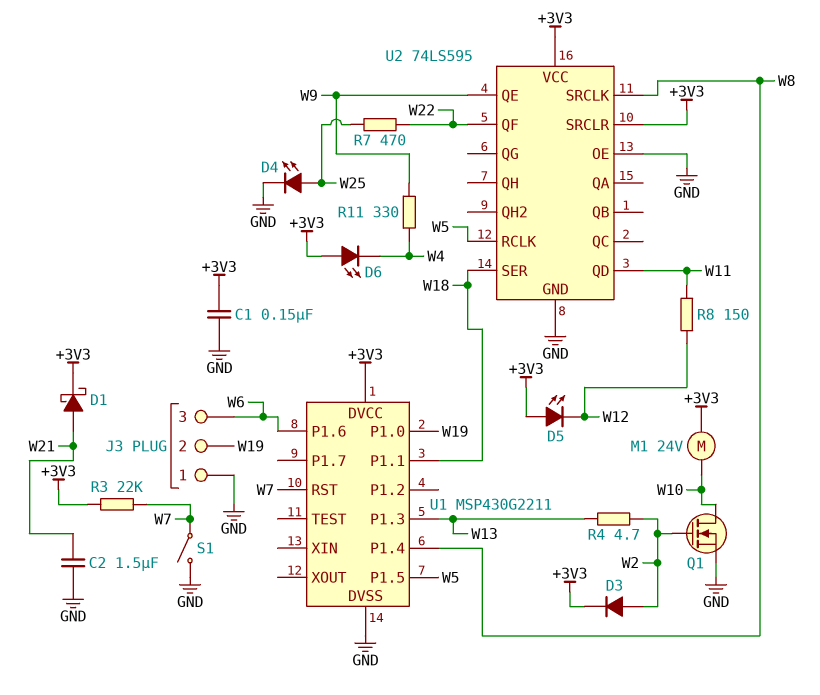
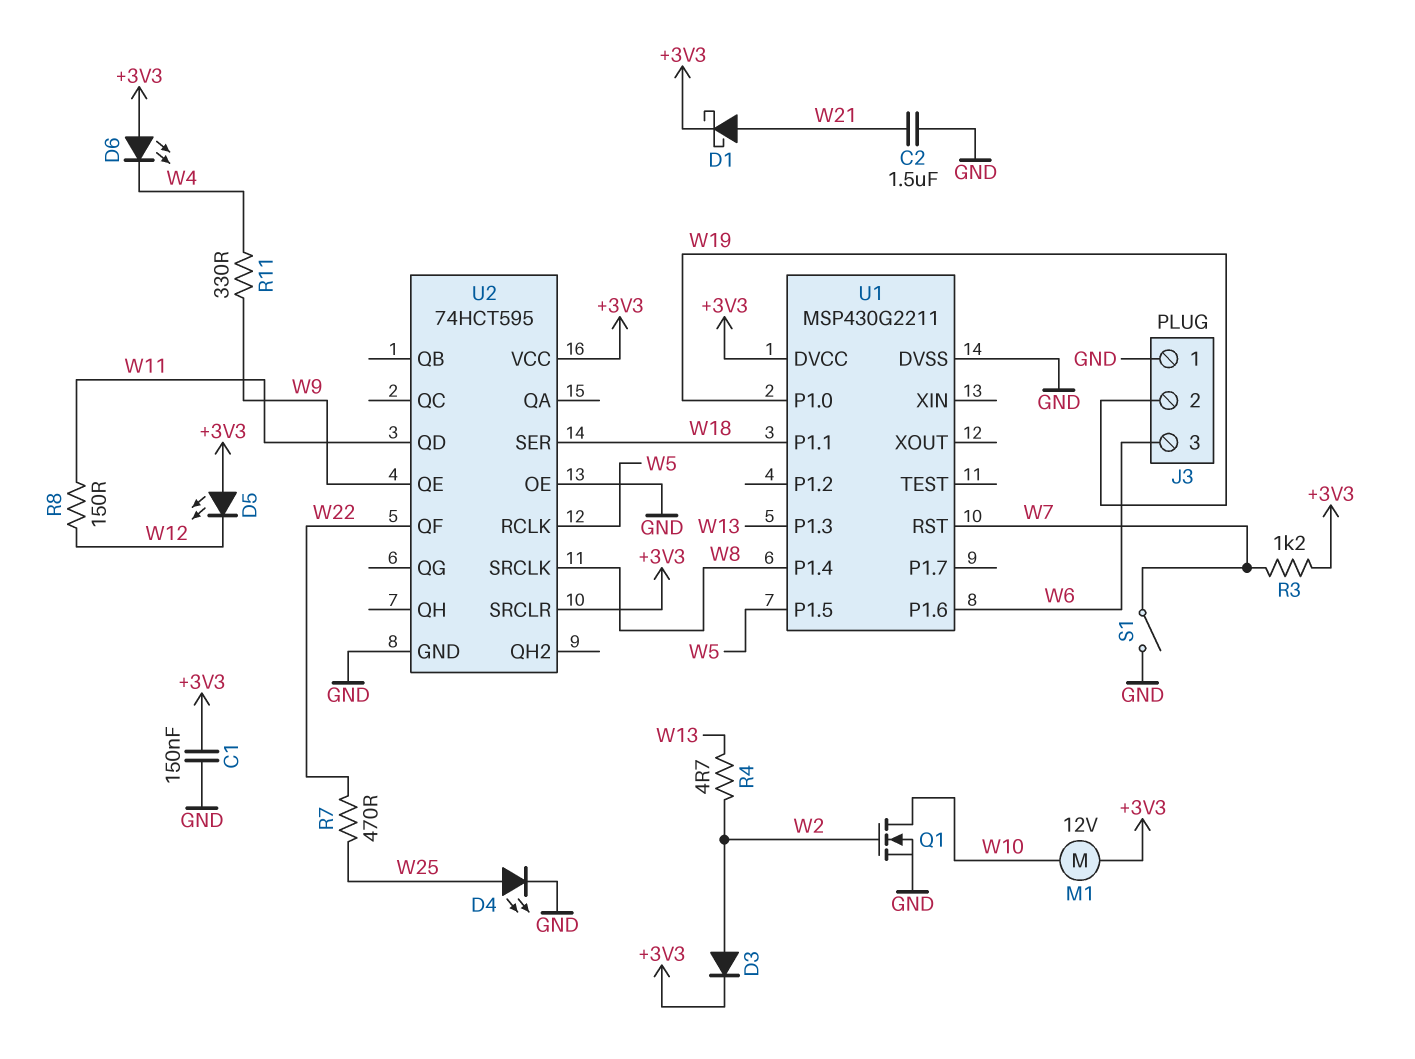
M1: motor 24V (+3V3, W10) -> motor 12V (+3V3, W10)
R3: 22k (+3V3, W7) -> 1.2k (+3V3, W7)
U2: 74LS595 -> 74HCT595

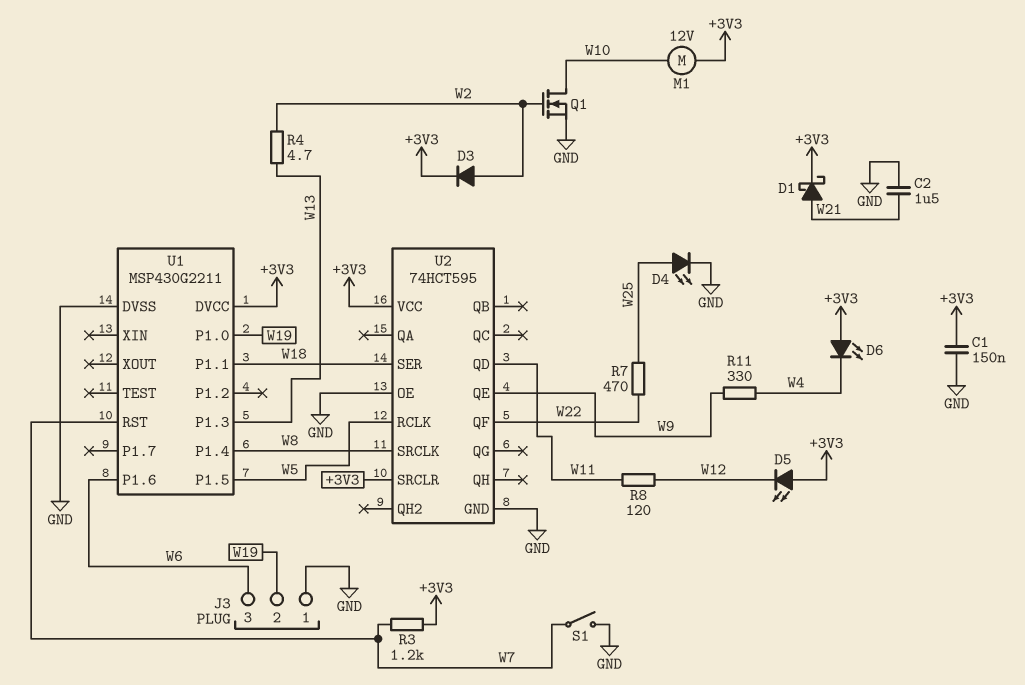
R8: 150 (W11, W12) -> 120 (W11, W12)

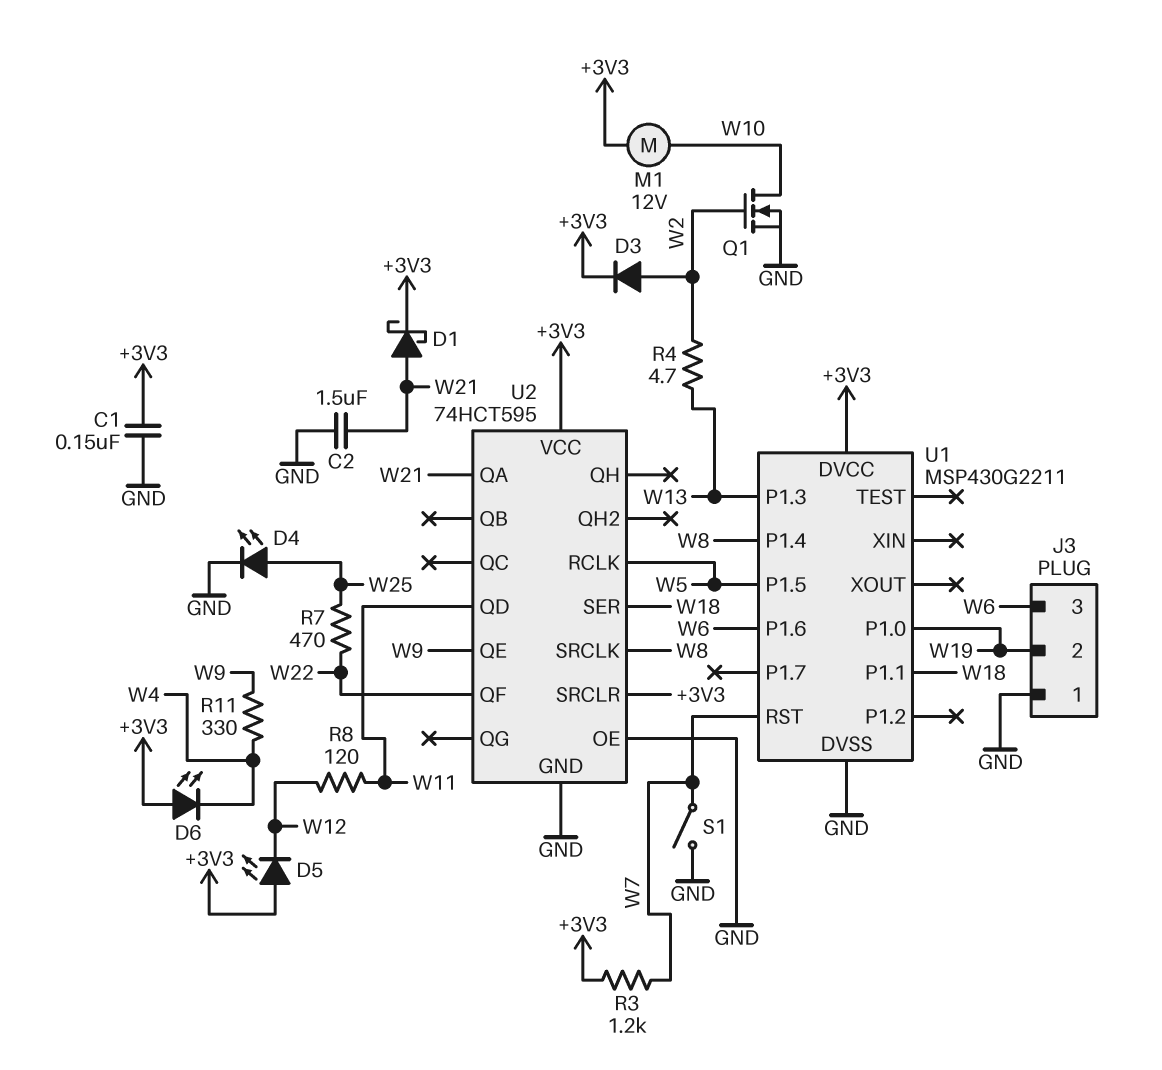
U2 pin QA: none -> W21

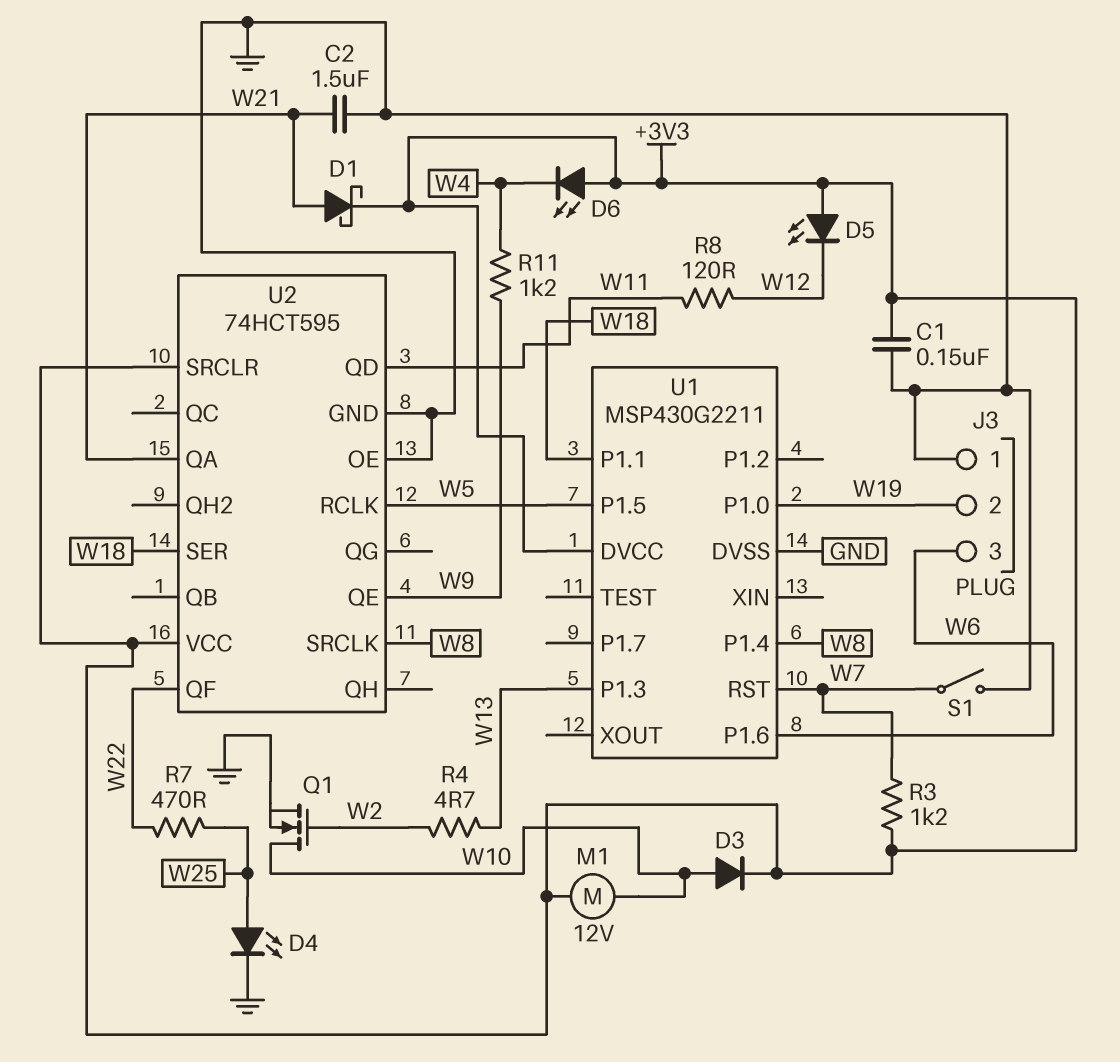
D3: diode (A W2, K +3V3) -> diode (A W10, K +3V3)
R11: 330 (W4, W9) -> 1.2k (W4, W9)

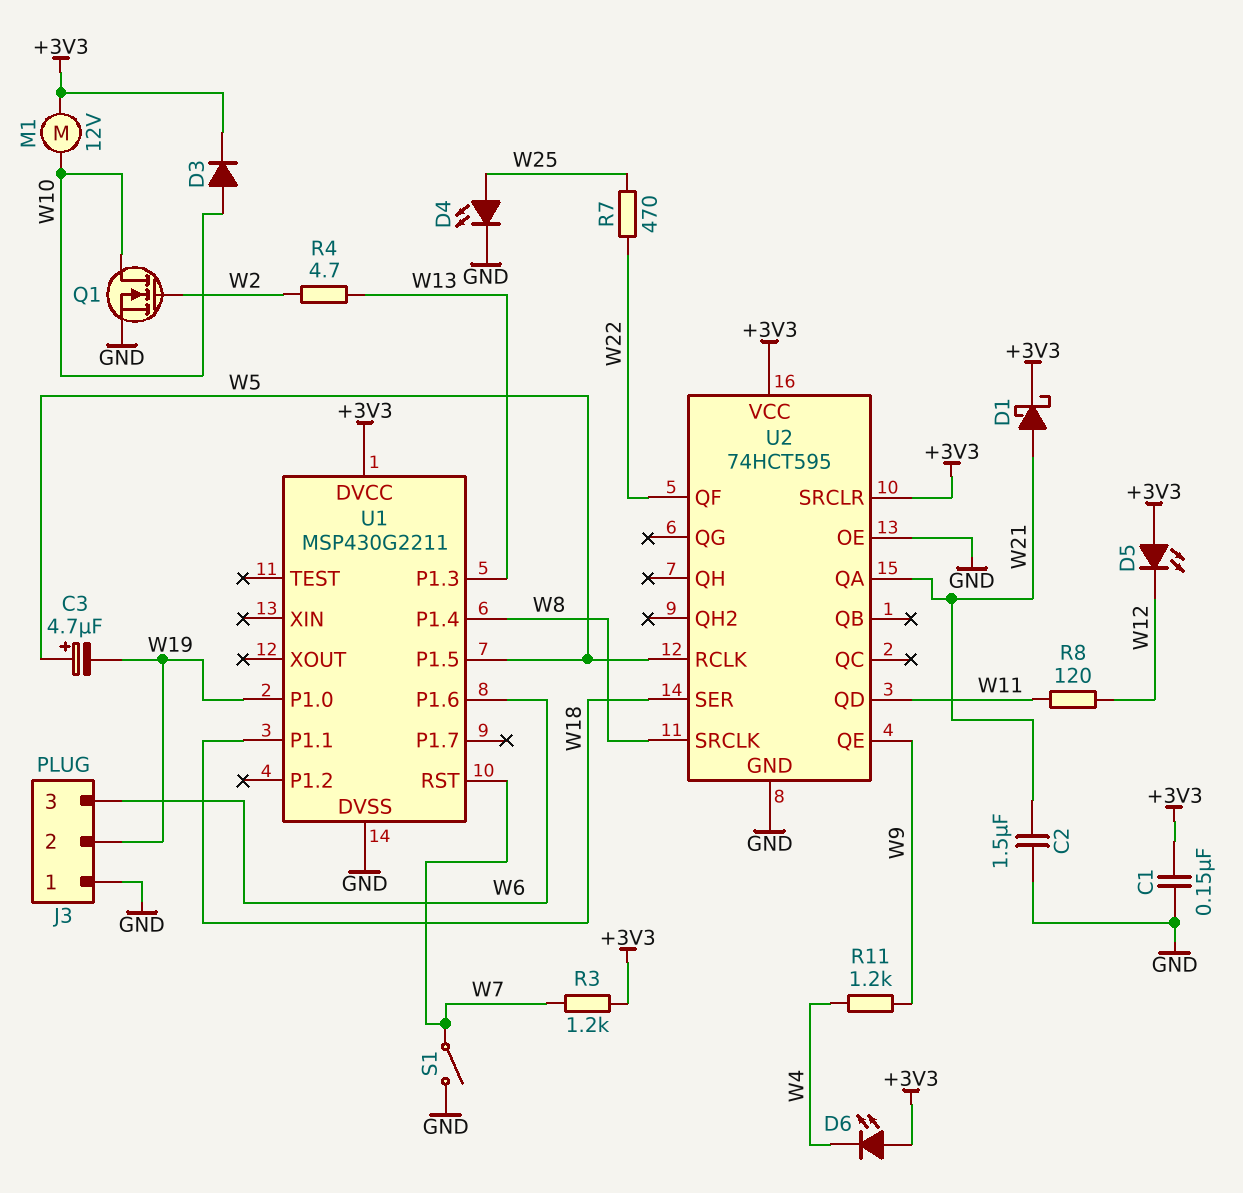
C3: none -> 4.7uF (plus W5, minus W19)

